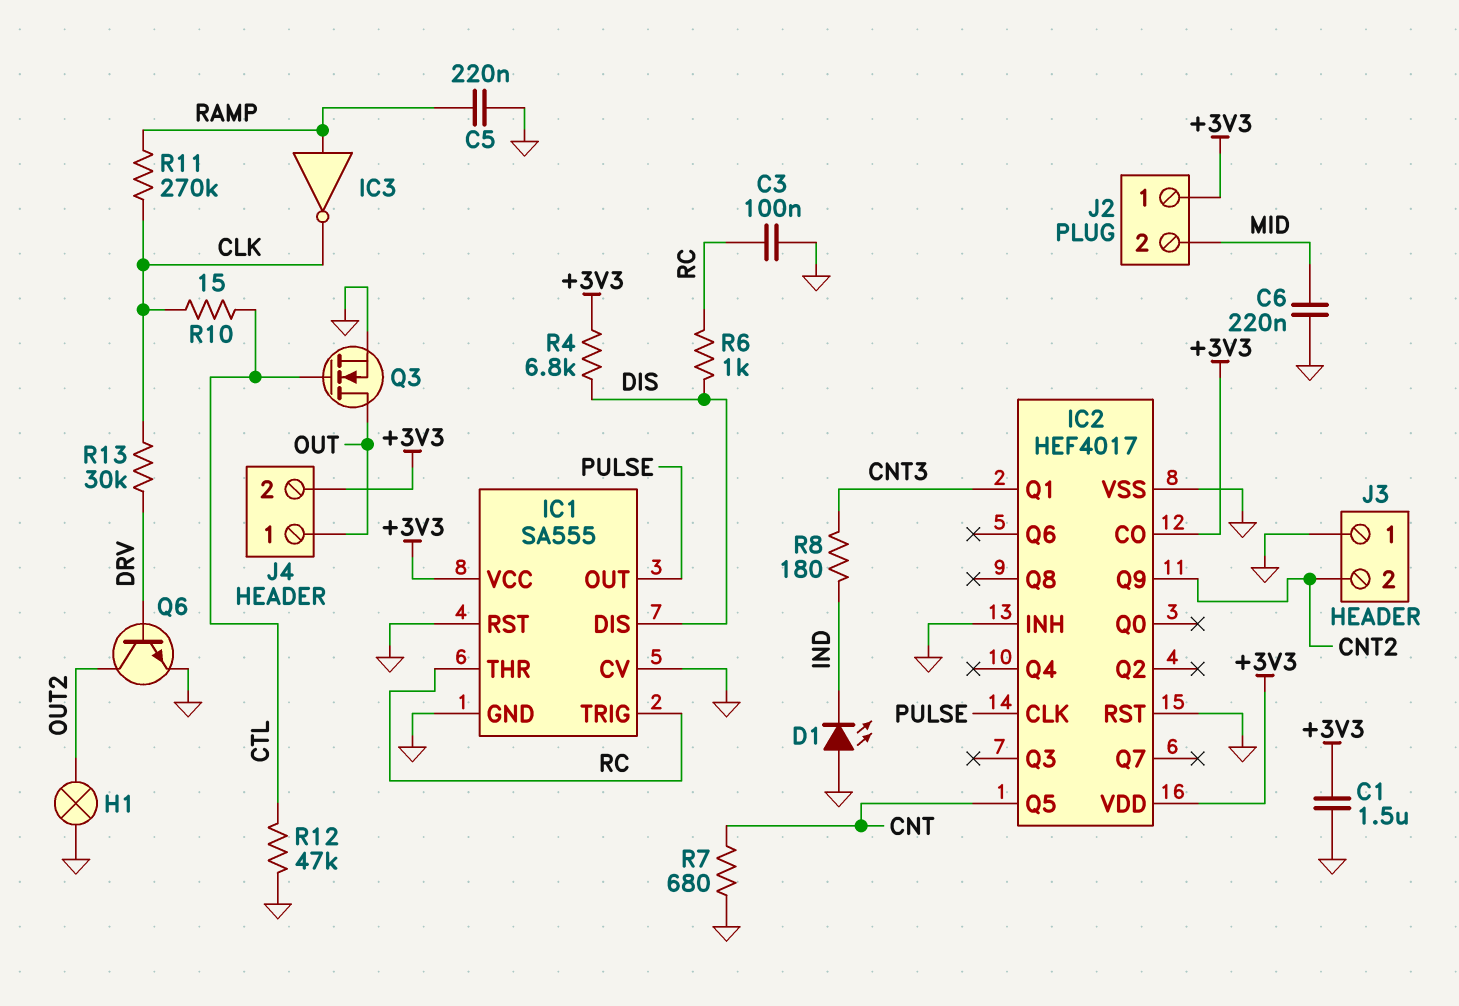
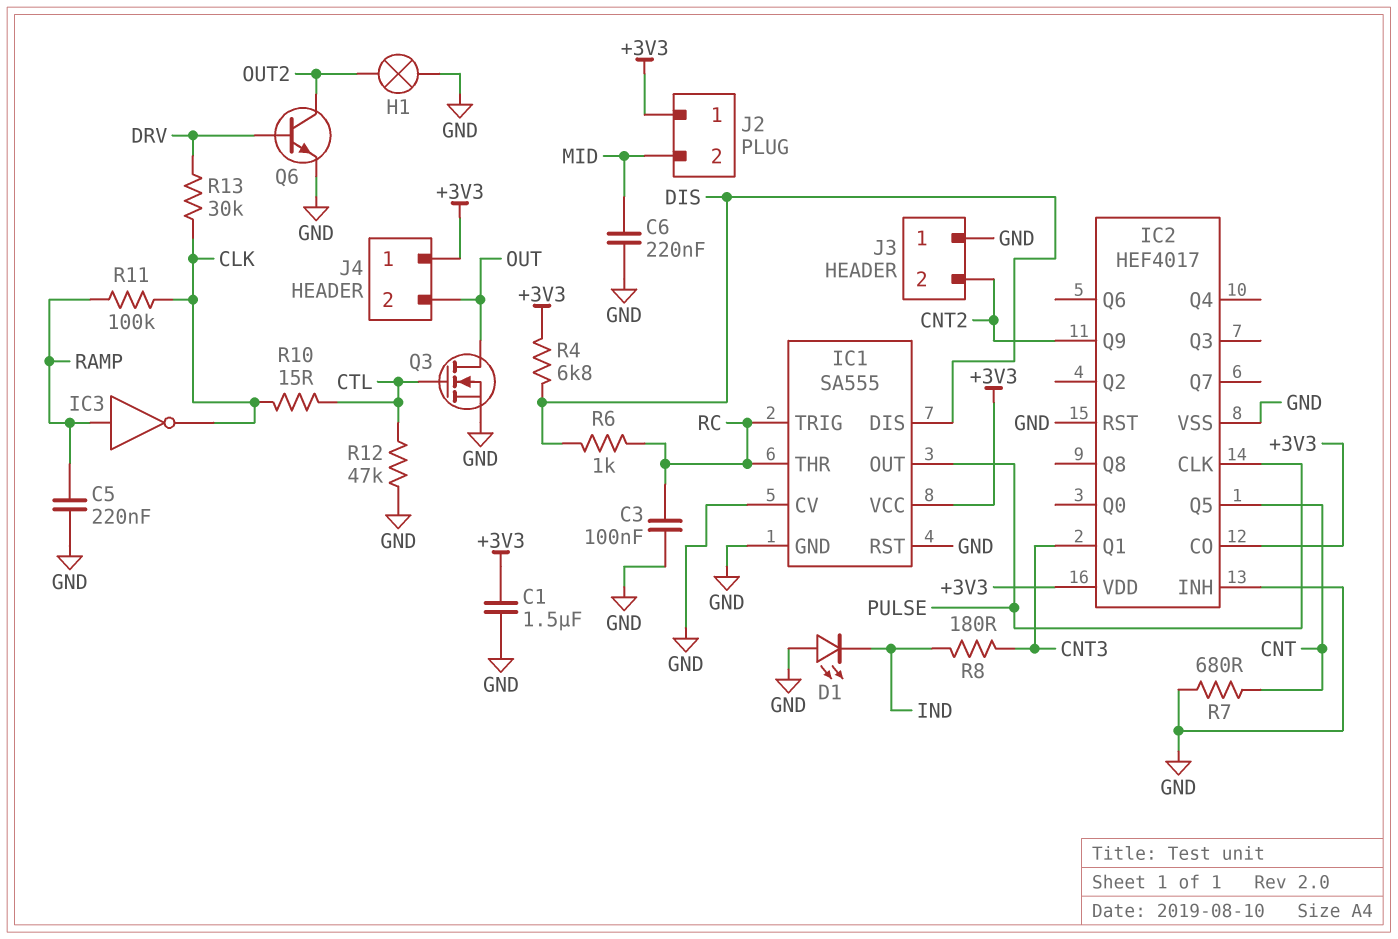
J4 pin 1: OUT -> +3V3
J4 pin 2: +3V3 -> OUT
R11: 270k (CLK, RAMP) -> 100k (CLK, RAMP)

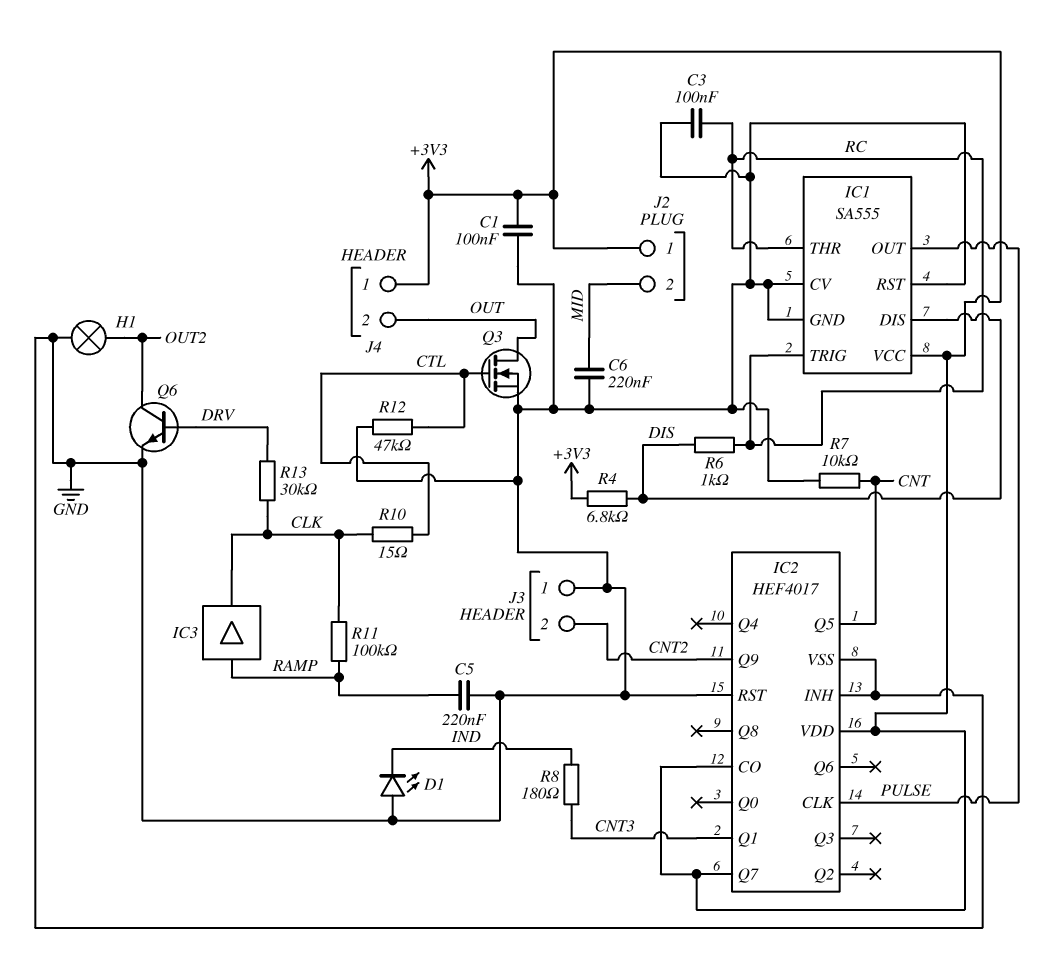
C1: 1.5uF (+3V3, GND) -> 100nF (+3V3, GND)
IC2 pin Q7: none -> +3V3
IC3: NOT (in RAMP, out CLK) -> buffer (in RAMP, out CLK)
R7: 680 (CNT, GND) -> 10k (CNT, GND)

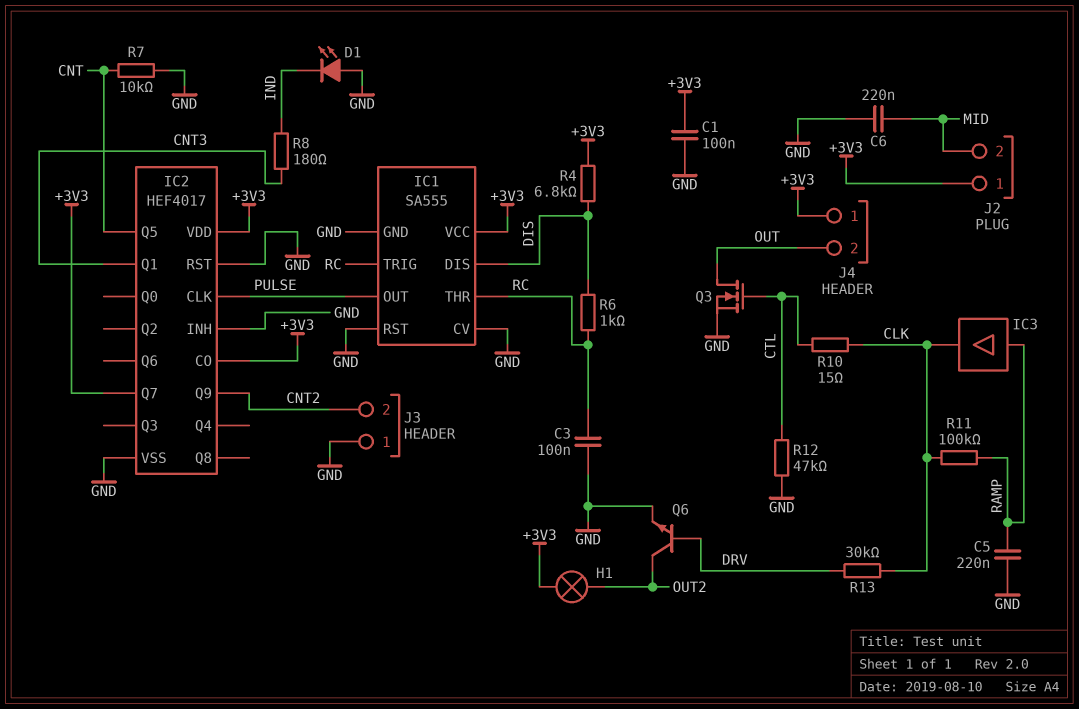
H1: lamp (GND, OUT2) -> lamp (+3V3, OUT2)

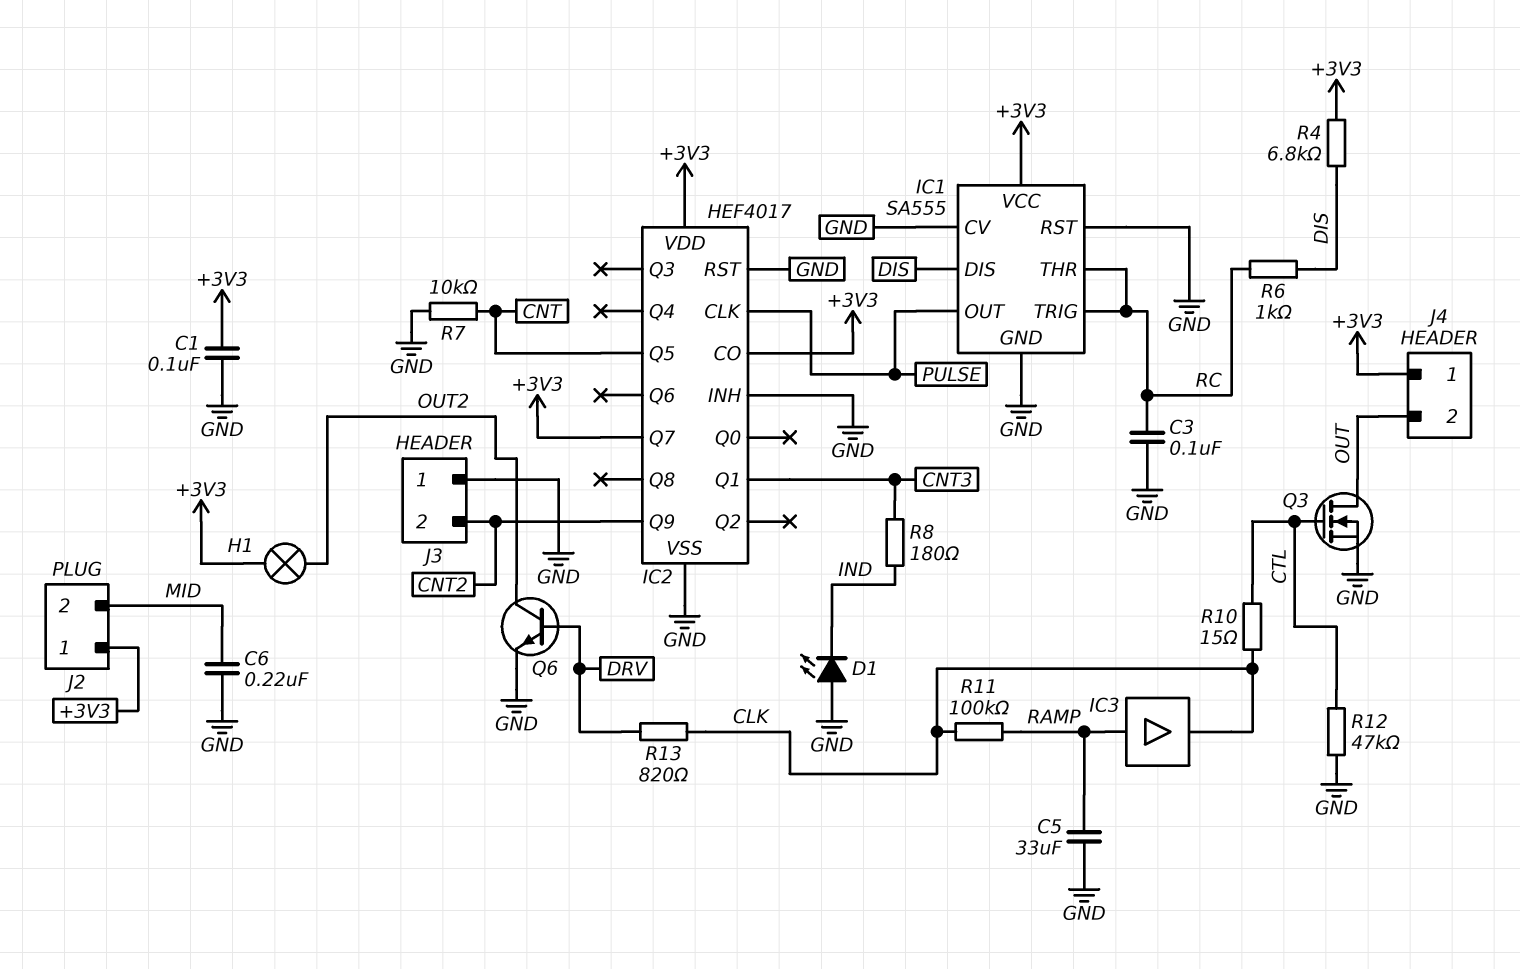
C5: 220nF (GND, RAMP) -> 33uF (GND, RAMP)
R13: 30k (CLK, DRV) -> 820 (CLK, DRV)

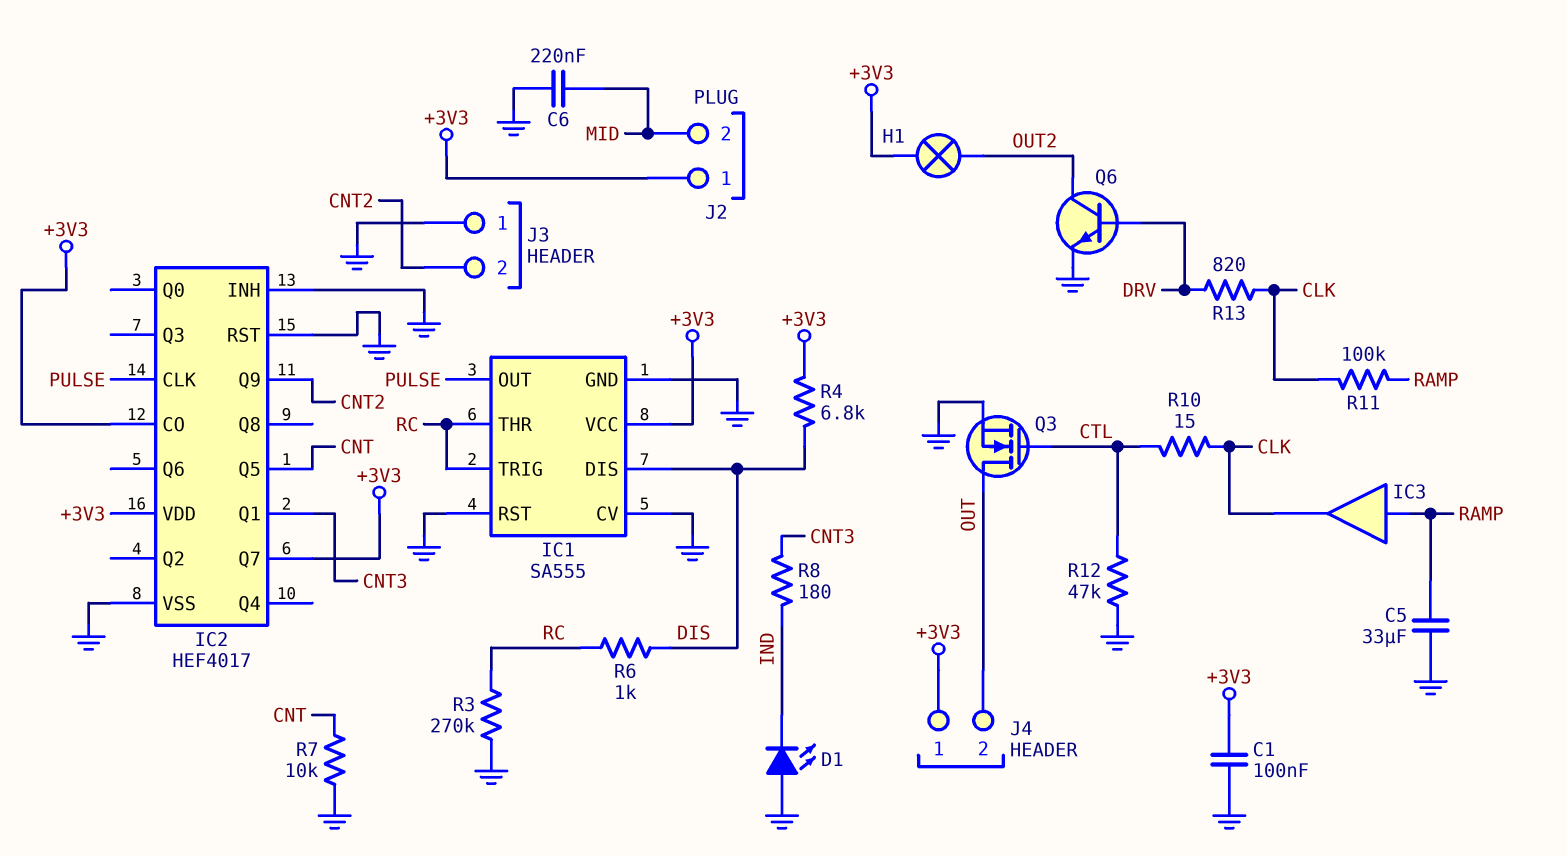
C3: 100nF (GND, RC) -> none
R3: none -> 270k (GND, RC)

